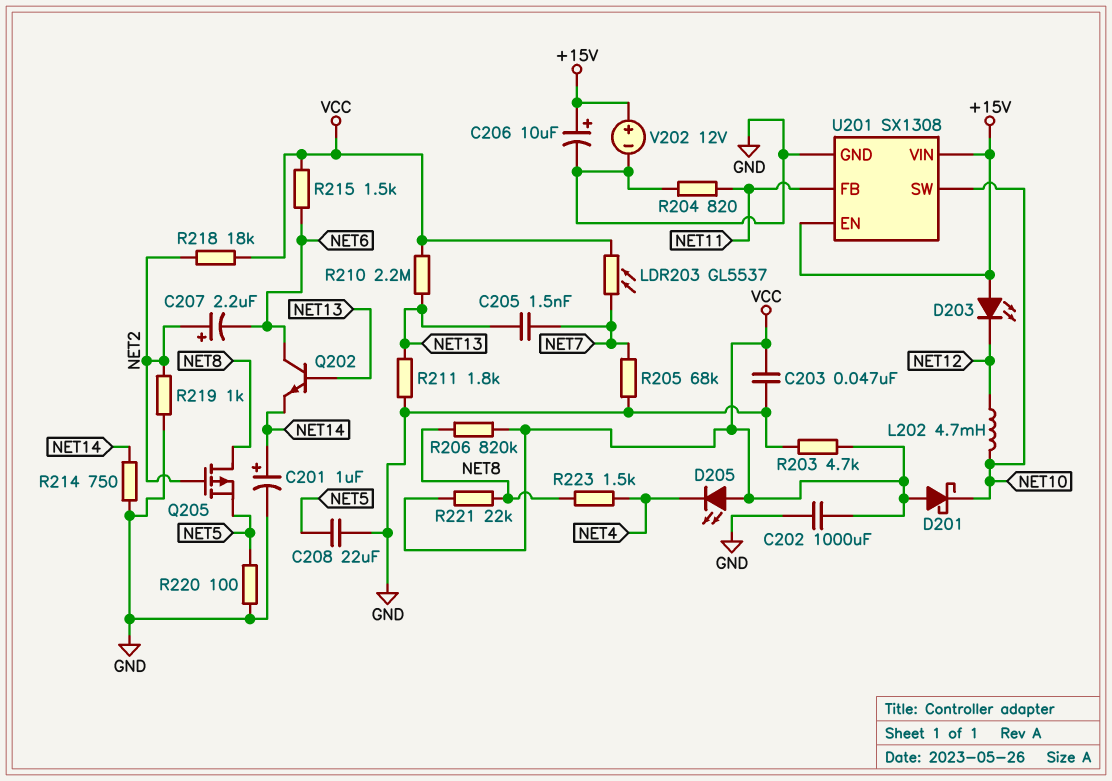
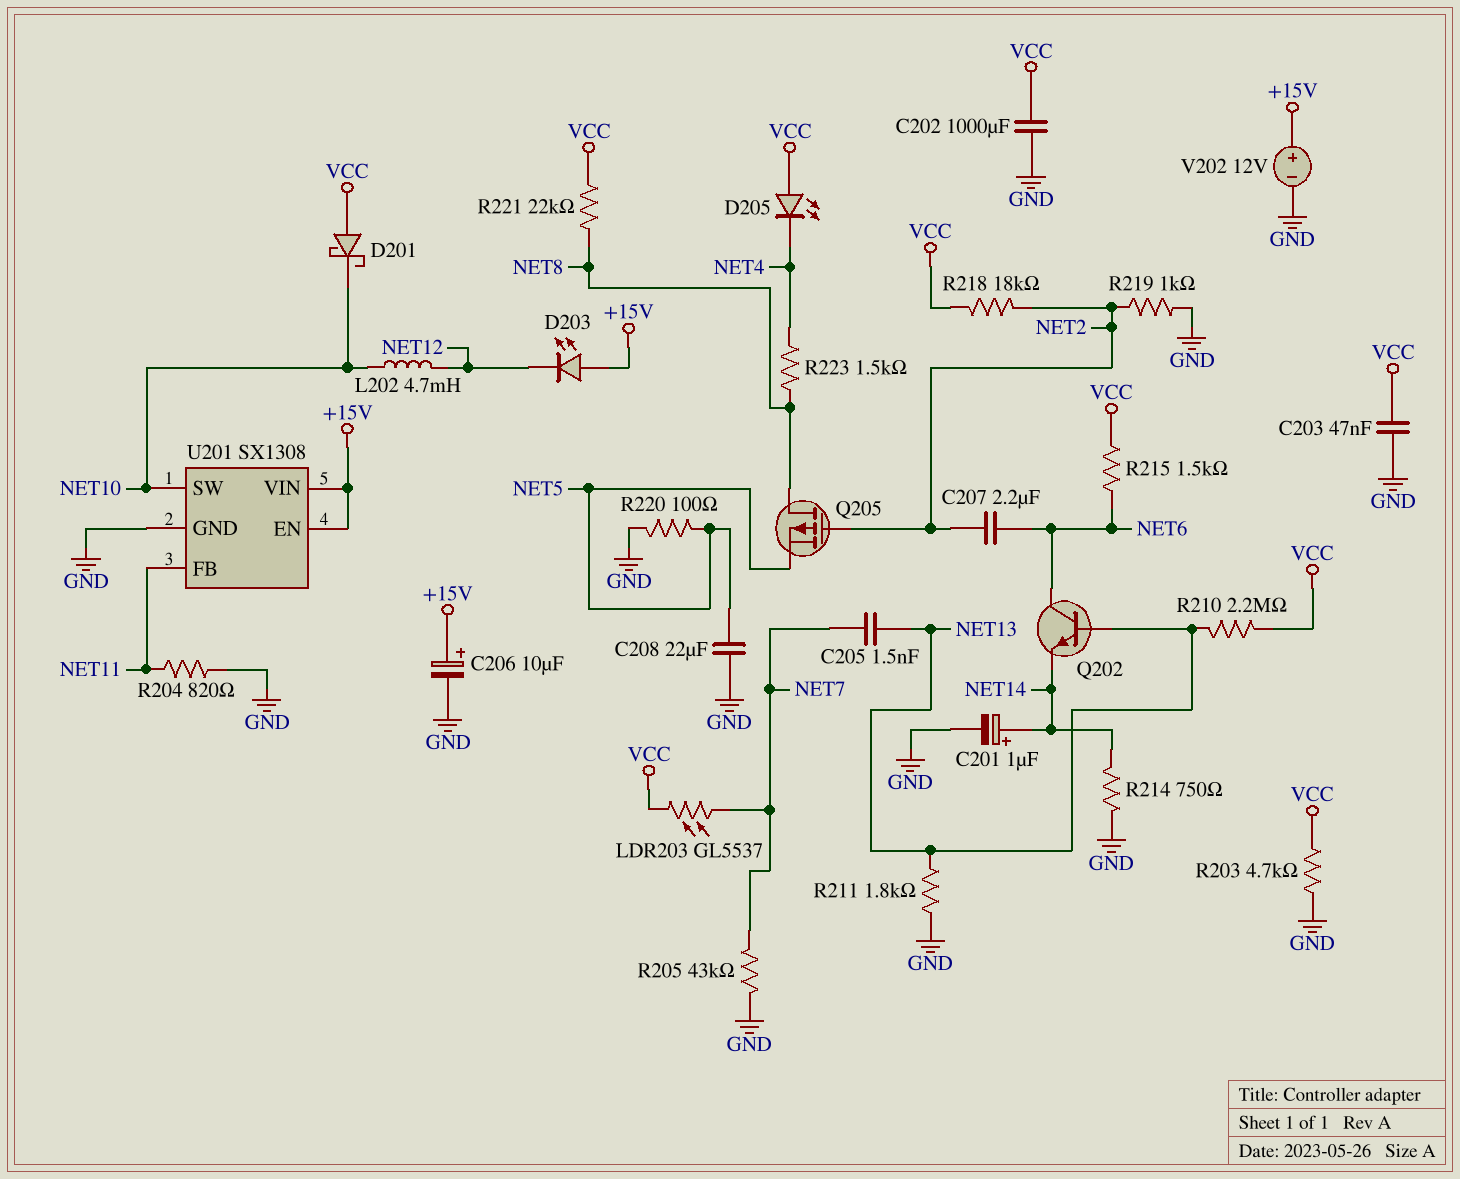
C207: 2.2uF (plus NET2, minus NET6) -> 2.2uF (NET2, NET6)
R205: 68k (GND, NET7) -> 43k (GND, NET7)
R206: 820k (NET8, VCC) -> none

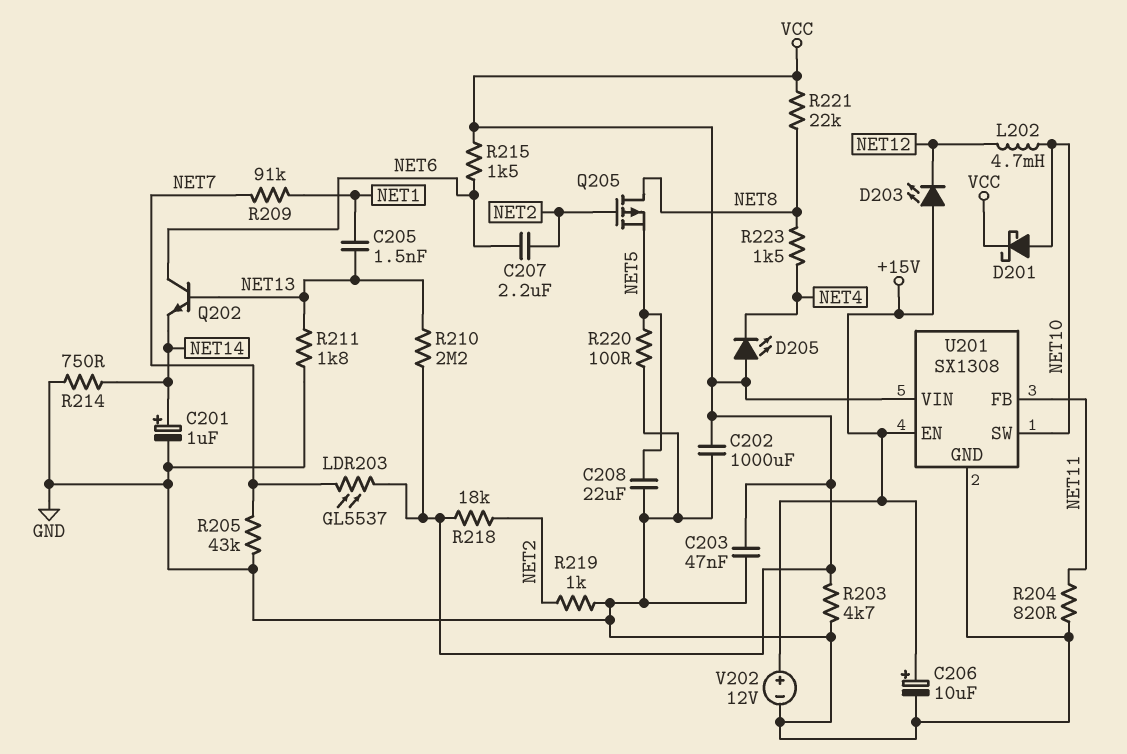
C205: 1.5nF (NET7, NET13) -> 1.5nF (NET1, NET13)
D201: schottky (A VCC, K NET10) -> schottky (A NET10, K VCC)
R209: none -> 91k (NET1, NET7)
U201 pin VIN: +15V -> VCC

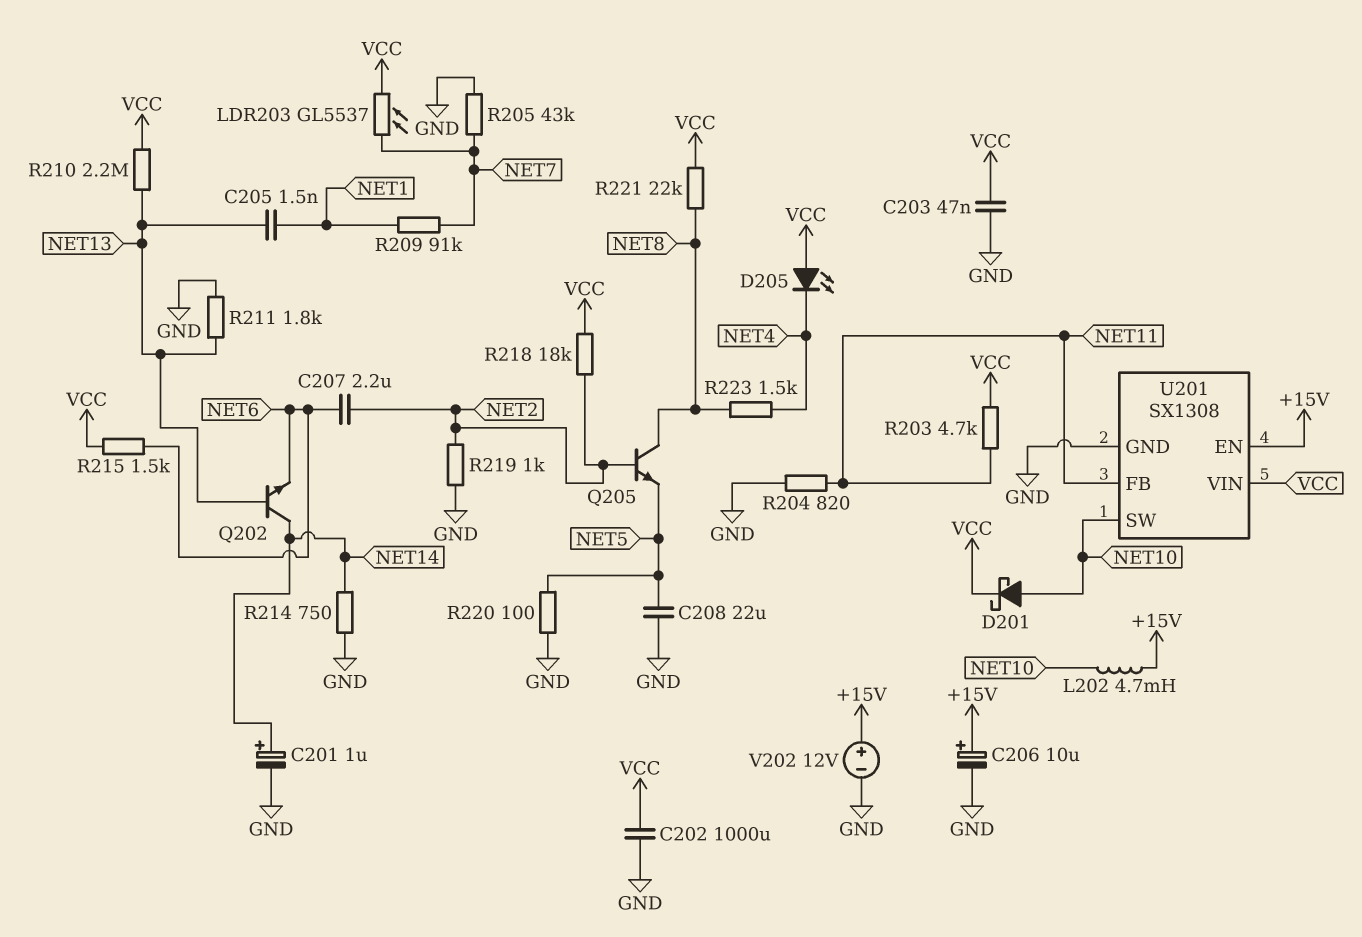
D203: LED (A +15V, K NET12) -> none
L202: 4.7mH (NET10, NET12) -> 4.7mH (+15V, NET10)
Q202: NPN (B NET13, C NET6, E NET14) -> NPN (B NET13, C NET14, E NET6)
Q205: PMOS (G NET2, D NET8, S NET5) -> NPN (B NET2, C NET8, E NET5)
R203: 4.7k (GND, VCC) -> 4.7k (NET11, VCC)

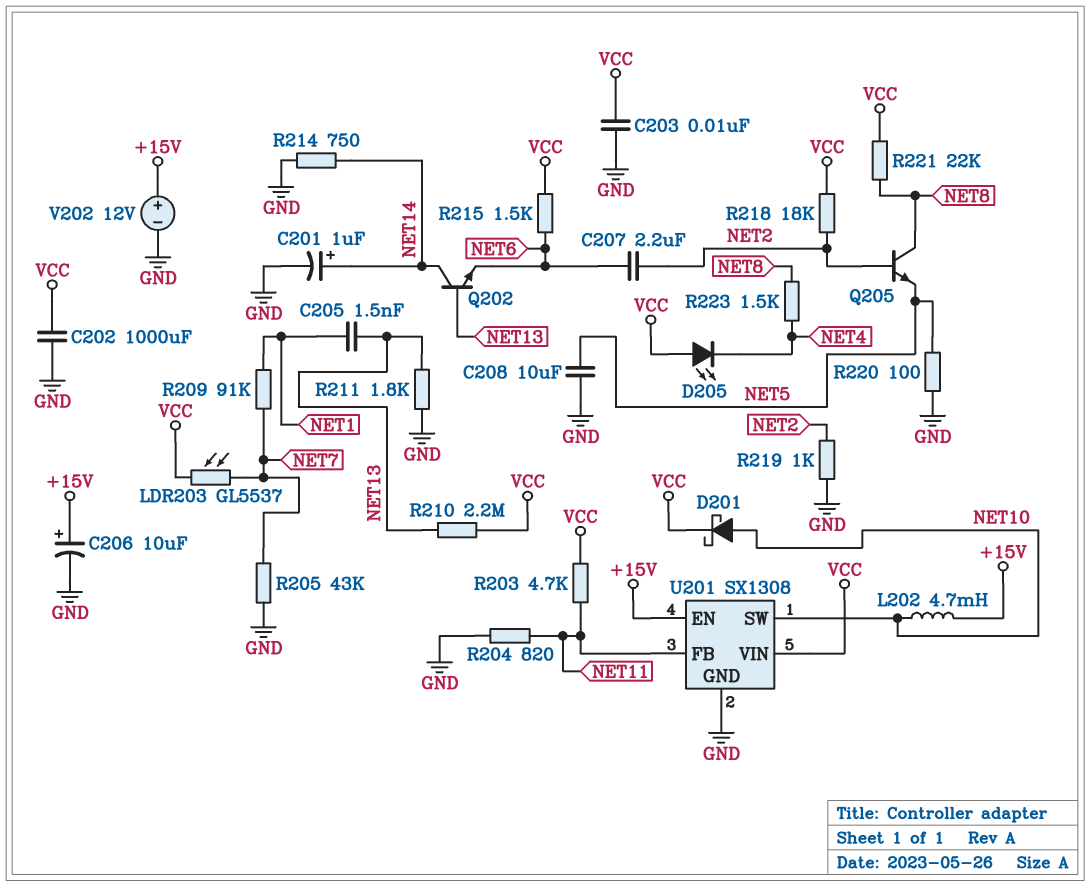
C203: 47nF (GND, VCC) -> 10nF (GND, VCC)
C208: 22uF (GND, NET5) -> 10uF (GND, NET5)

